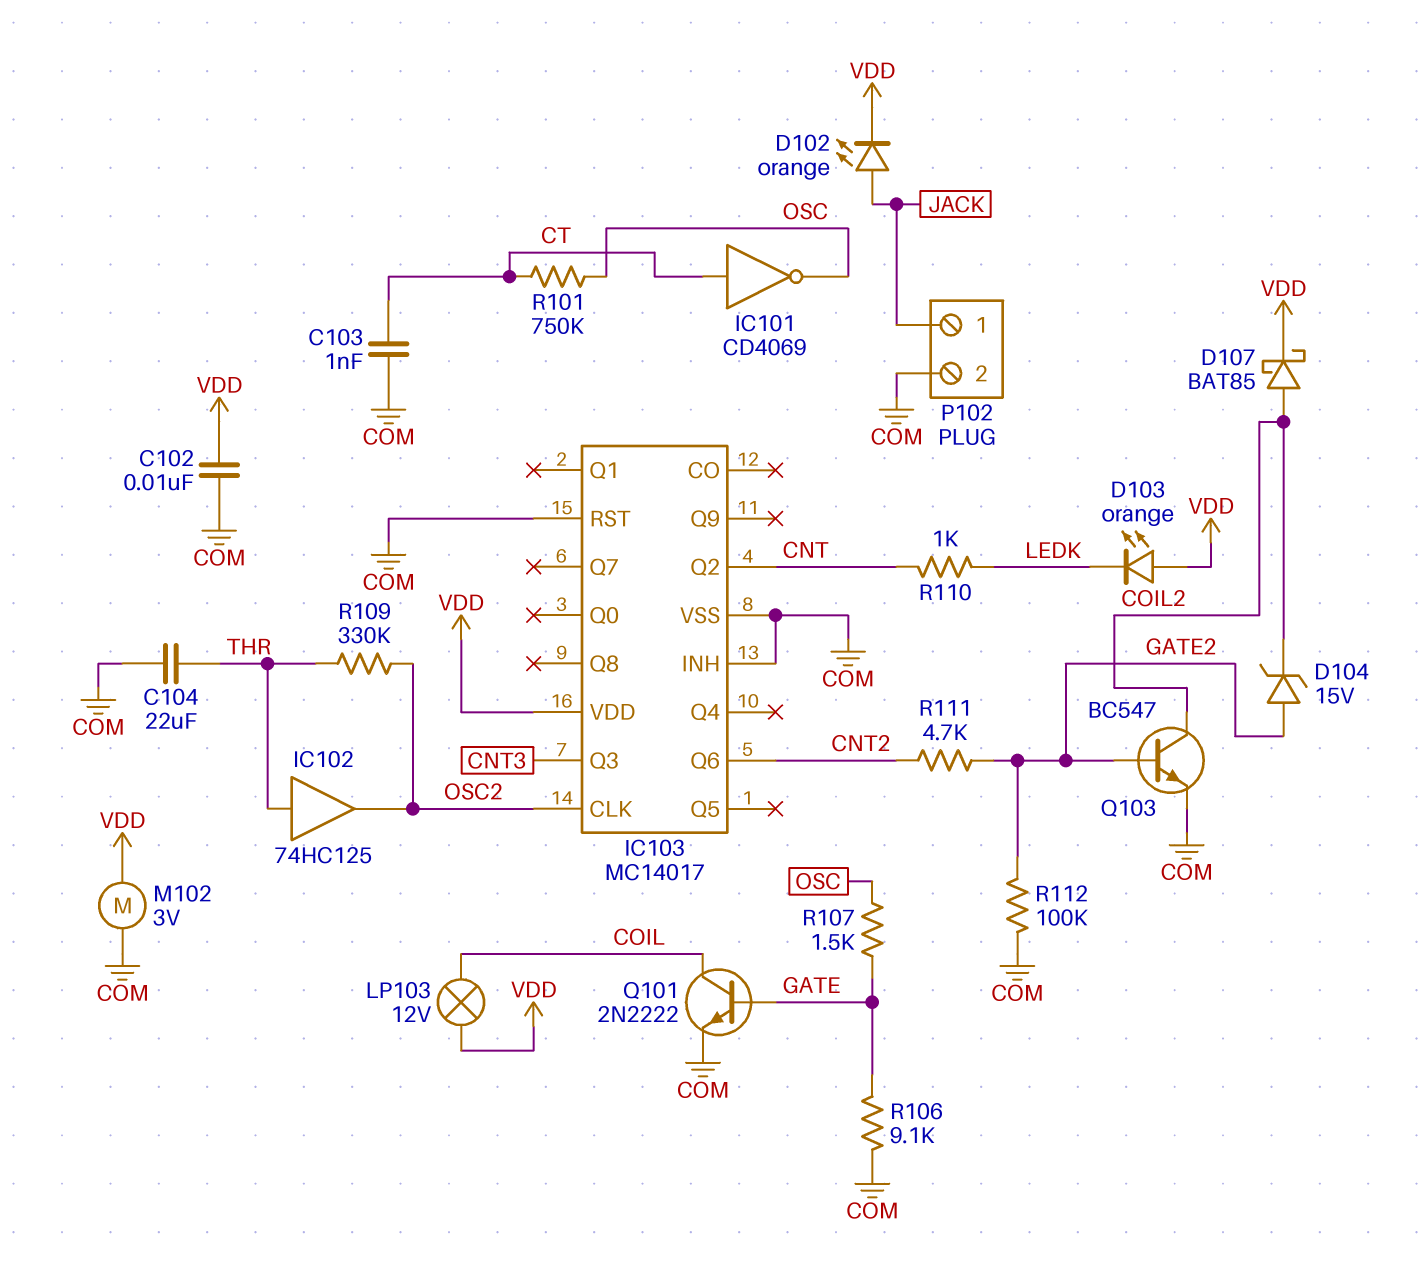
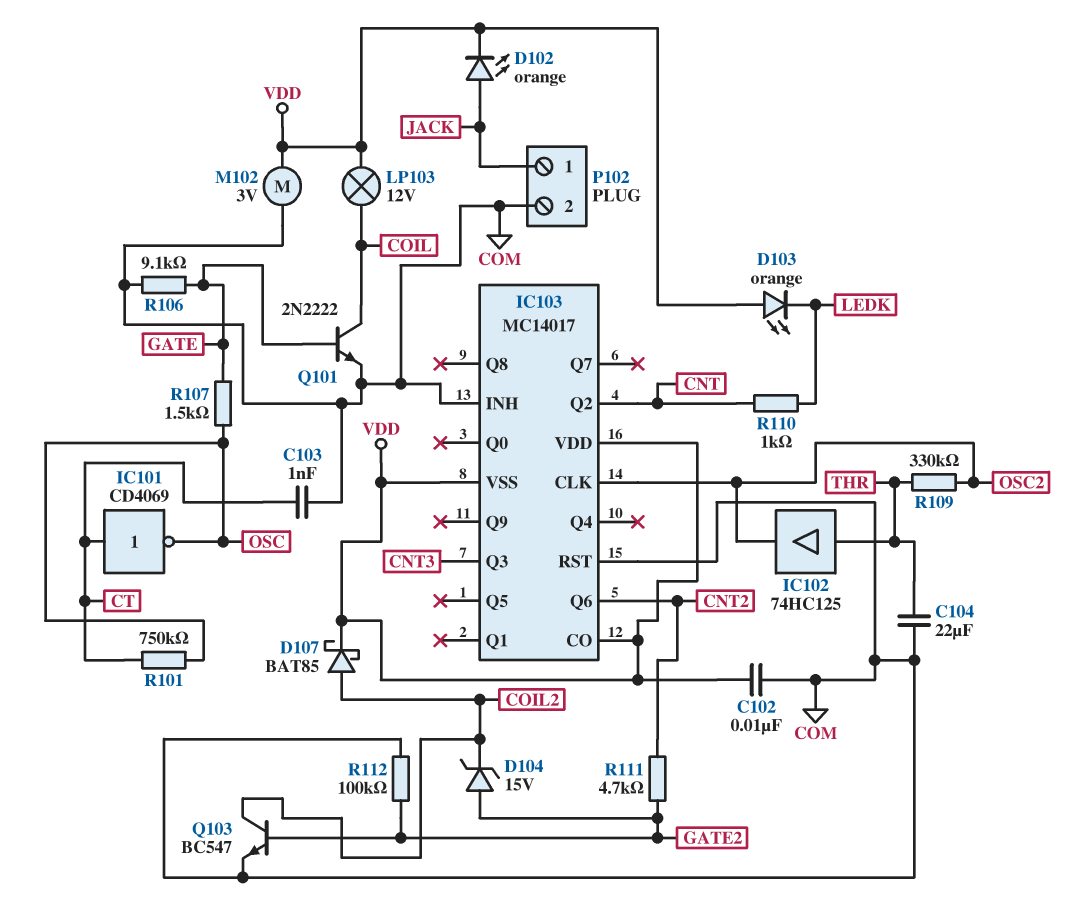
IC103 pin CO: none -> VDD
IC103 pin VSS: COM -> VDD

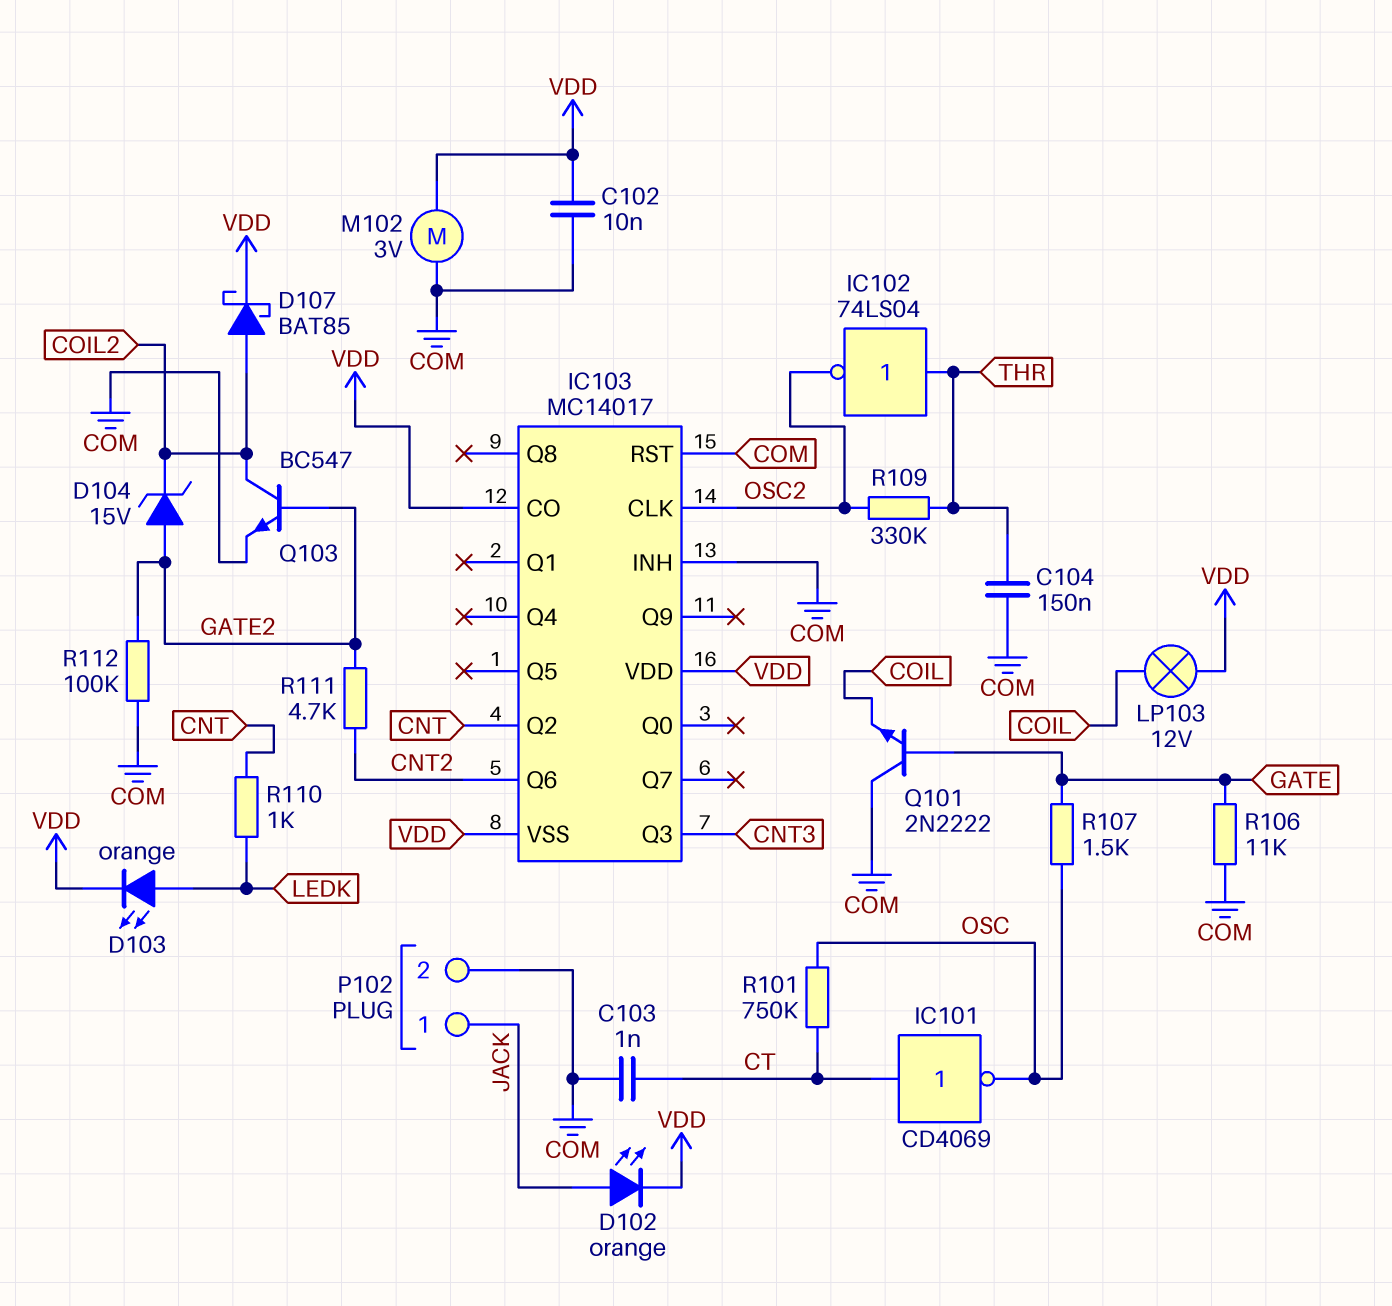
C104: 22uF (COM, THR) -> 150nF (COM, THR)
D103: LED orange (A VDD, K LEDK) -> LED orange (A LEDK, K VDD)
IC102: buffer 74HC125 (in THR, out OSC2) -> NOT 74LS04 (in THR, out OSC2)
Q101: NPN 2N2222 (B GATE, C COIL, E COM) -> NPN 2N2222 (B GATE, C COM, E COIL)
R106: 9.1k (COM, GATE) -> 11k (COM, GATE)

